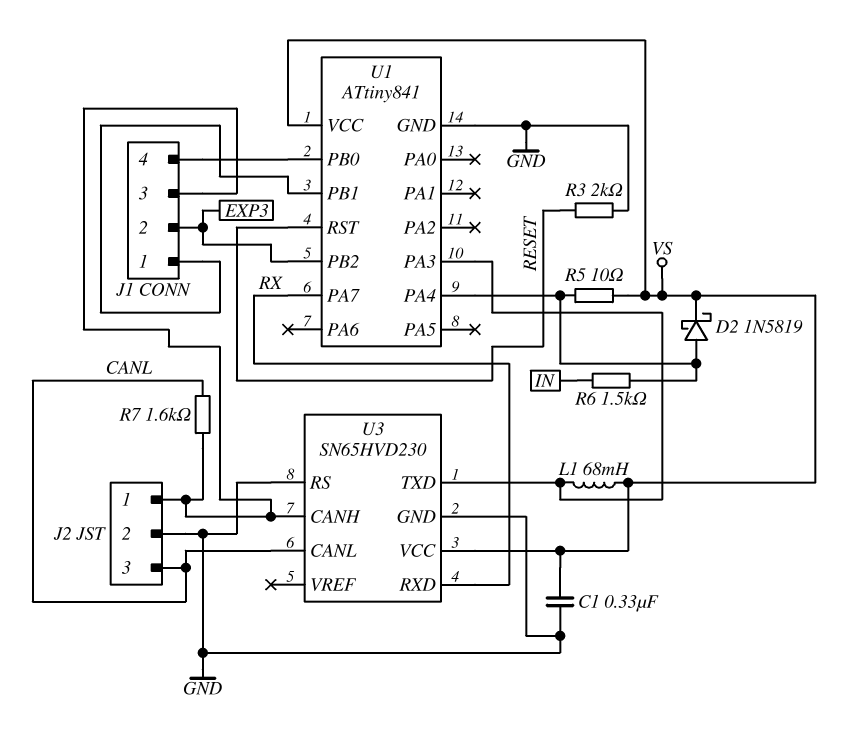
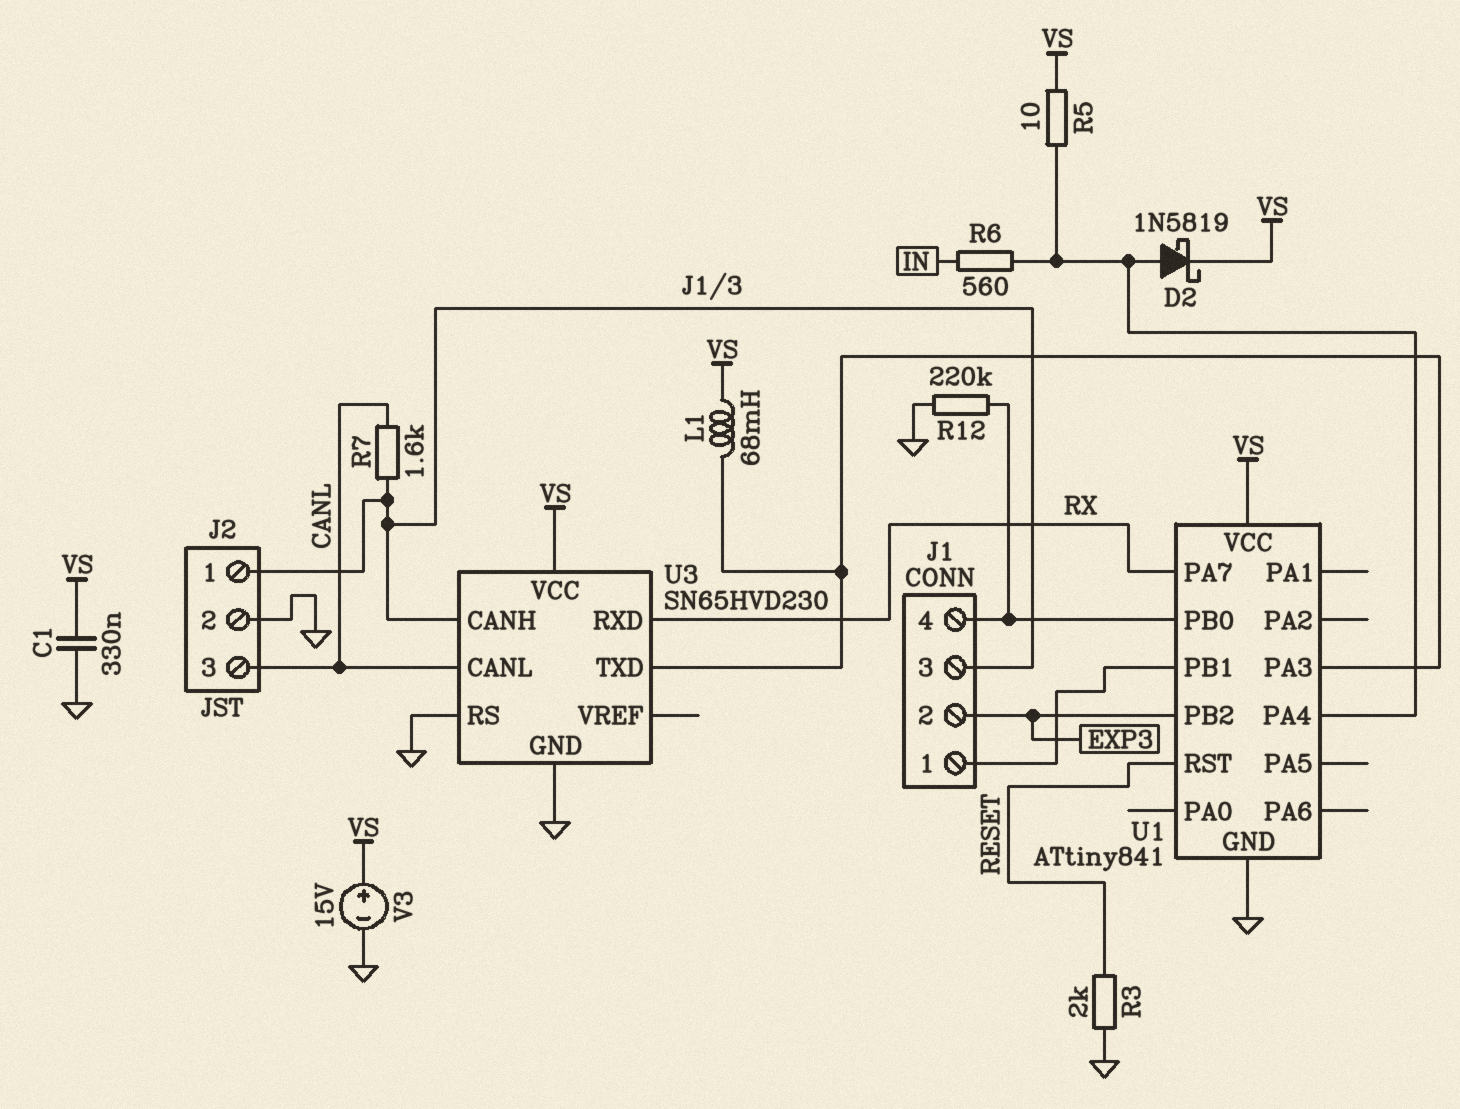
R6: 1.5k (IN, U1/PA4) -> 560 (IN, U1/PA4)
R12: none -> 220k (GND, J1/4)
V3: none -> 15V (plus VS, minus GND)

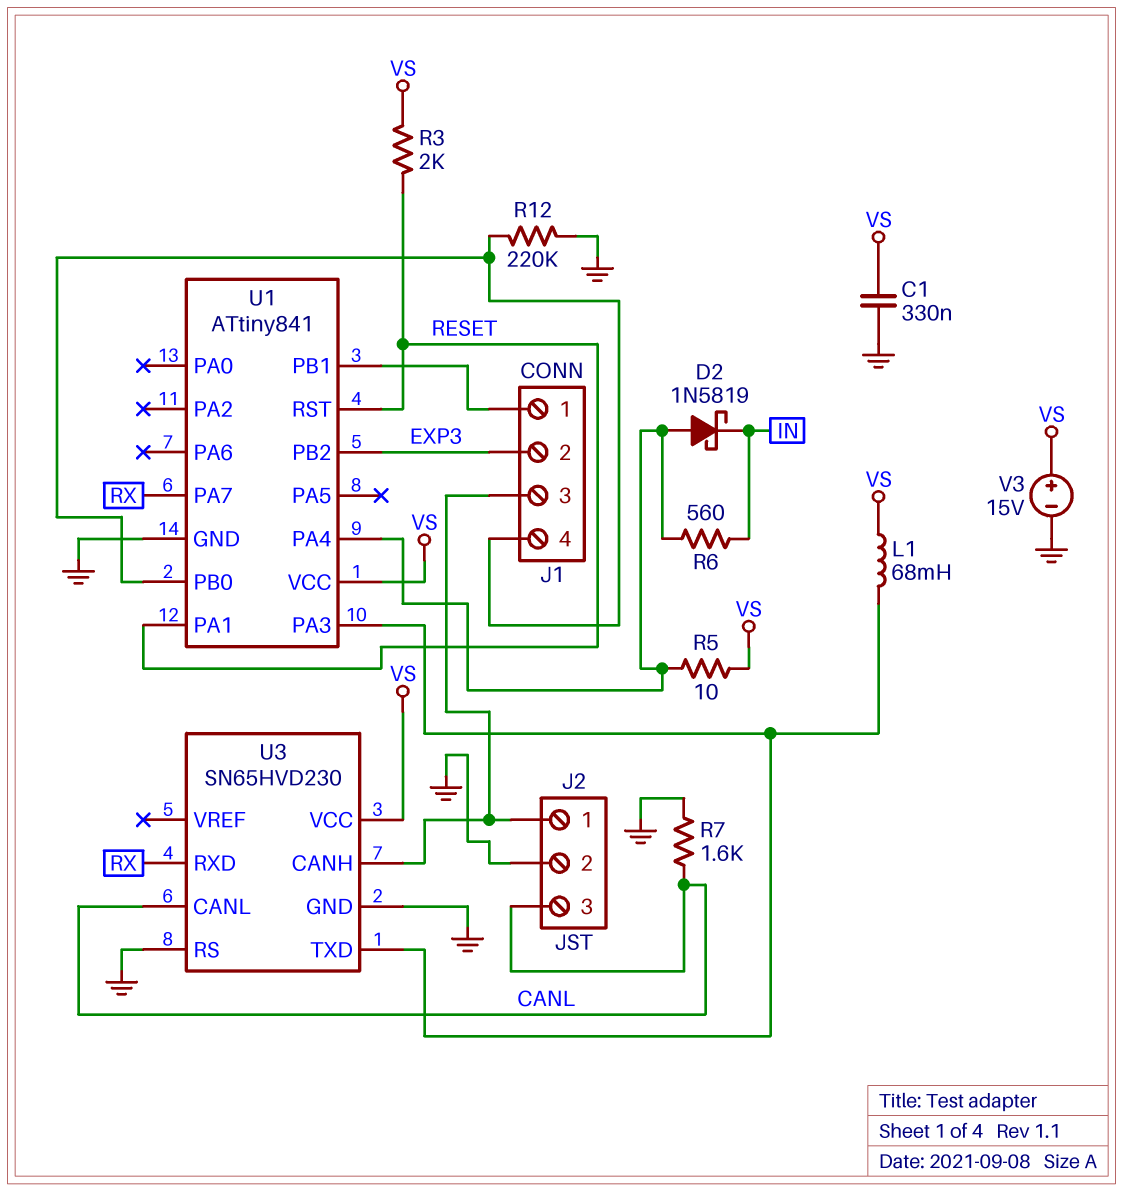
D2: schottky 1N5819 (A U1/PA4, K VS) -> schottky 1N5819 (A U1/PA4, K IN)
R3: 2k (GND, RESET) -> 2k (RESET, VS)
R7: 1.6k (CANL, J1/3) -> 1.6k (CANL, GND)
U1 pin PA1: none -> RESET

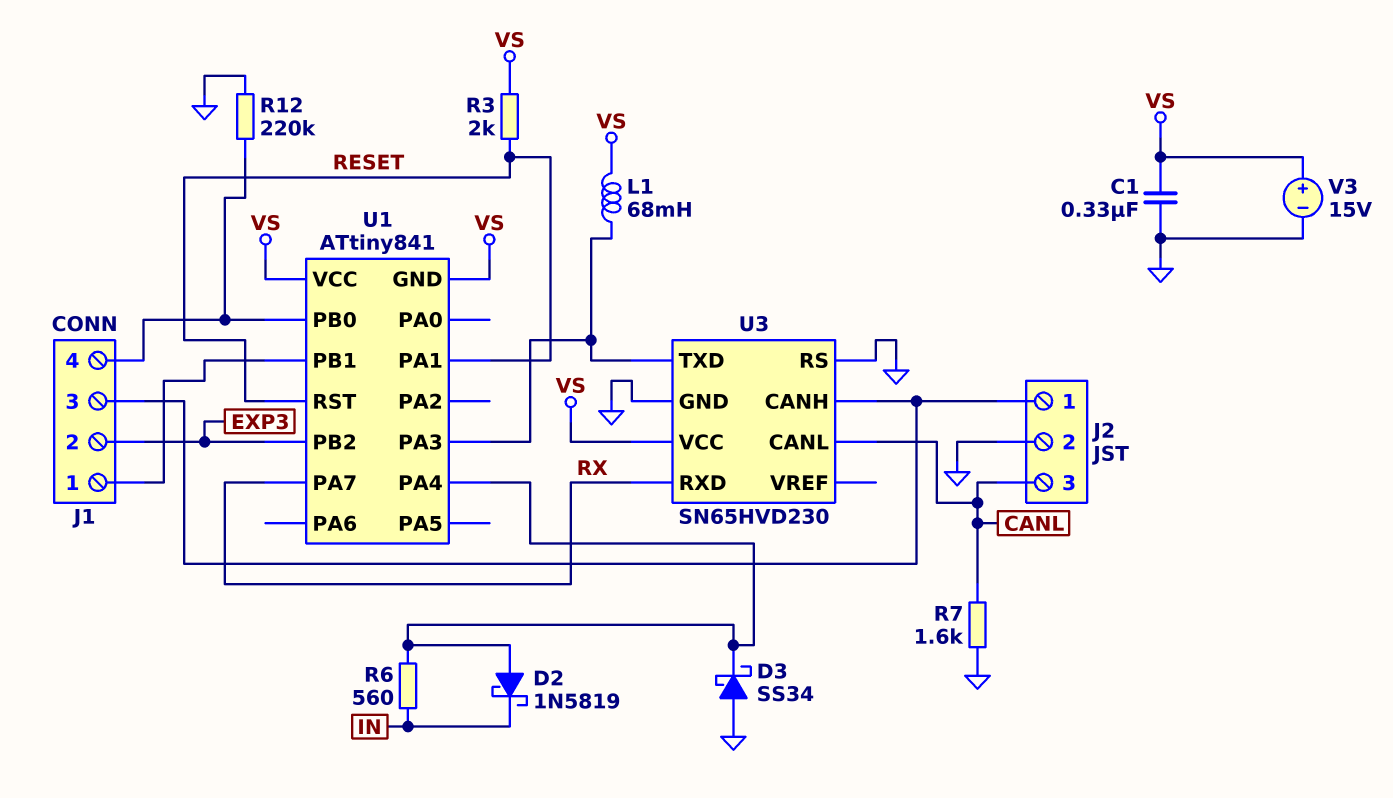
D3: none -> schottky SS34 (A GND, K U1/PA4)
R5: 10 (U1/PA4, VS) -> none
U1 pin GND: GND -> VS

